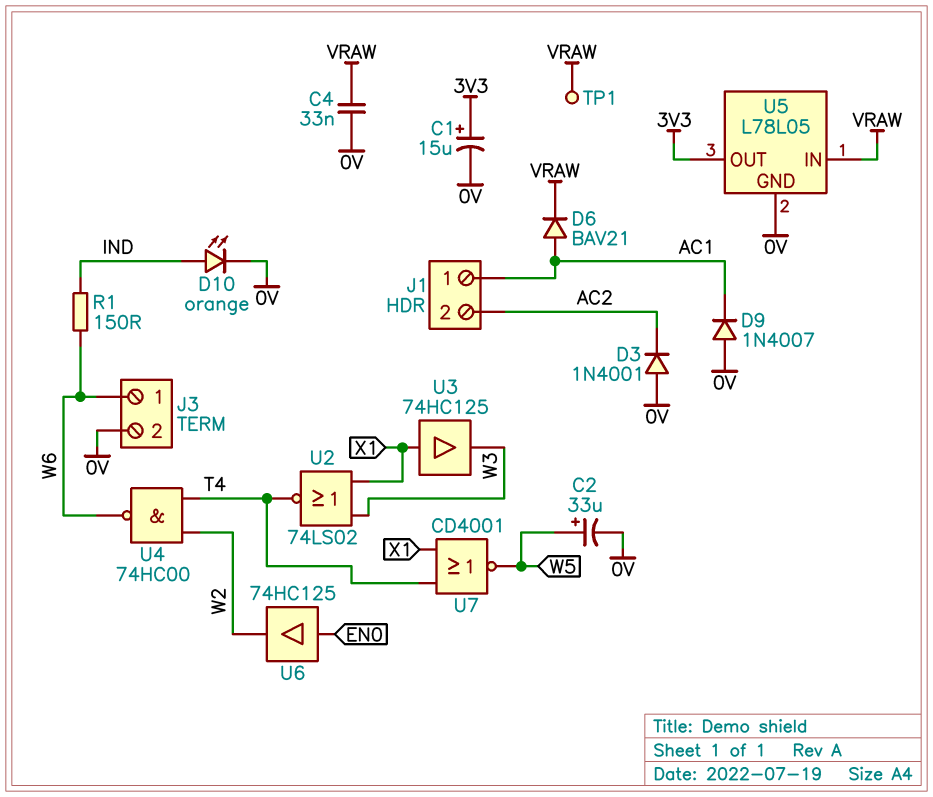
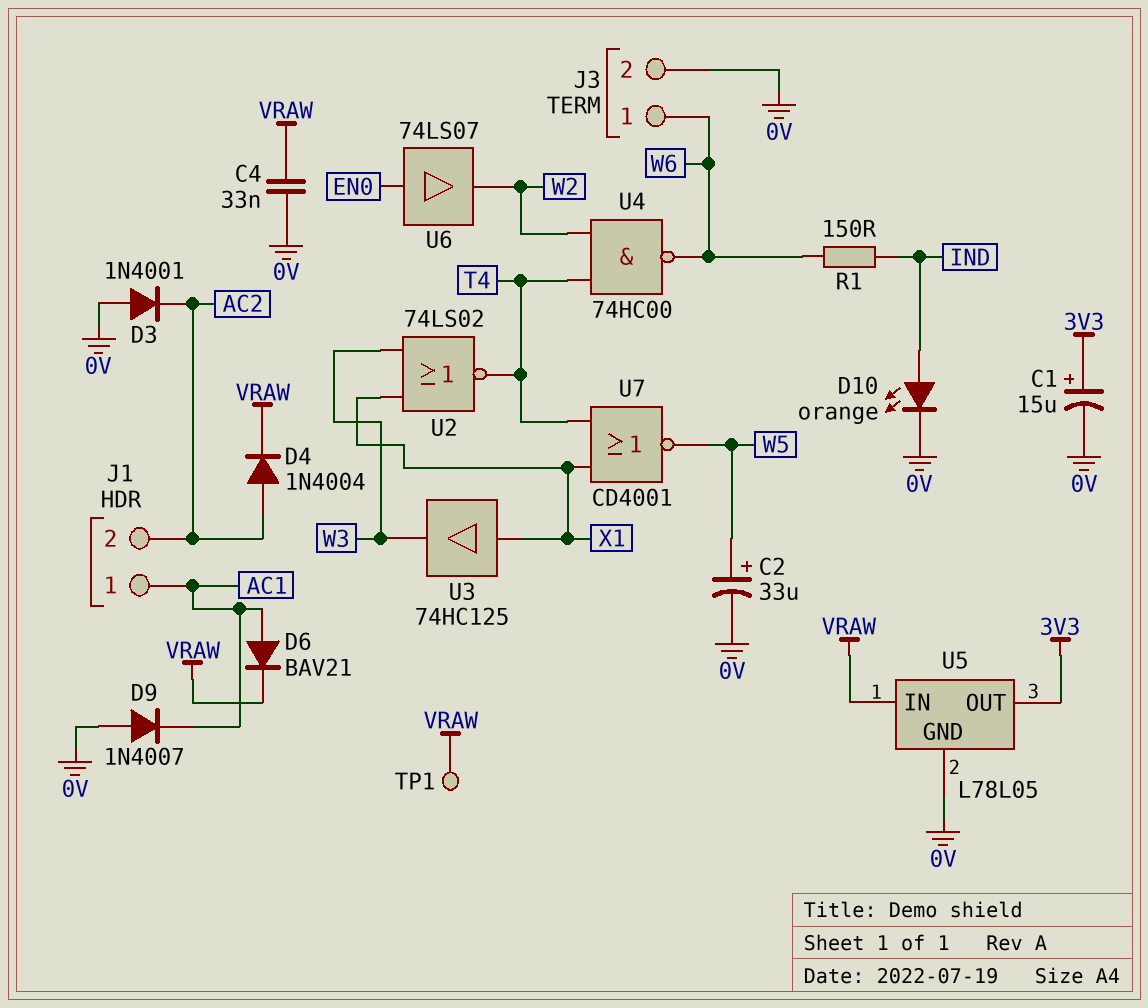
D4: none -> diode 1N4004 (A AC2, K VRAW)
U6: buffer 74HC125 (in EN0, out W2) -> buffer 74LS07 (in EN0, out W2)

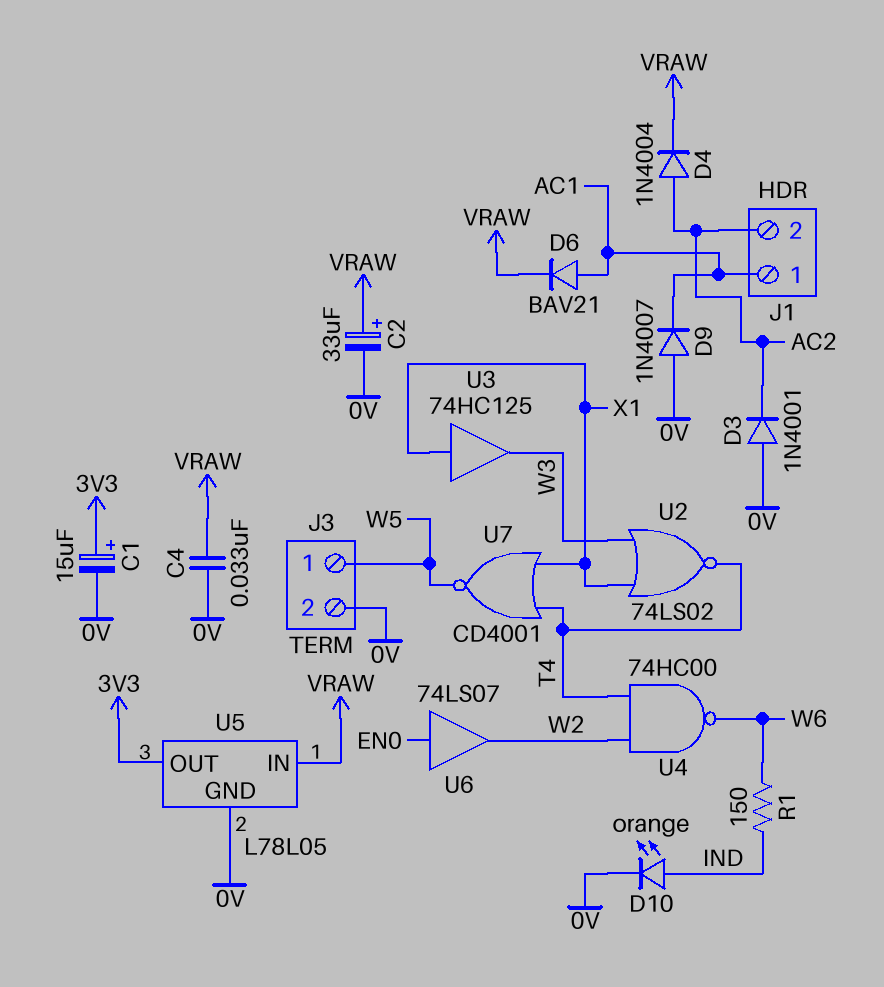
C2: 33uF (plus W5, minus 0V) -> 33uF (plus VRAW, minus 0V)
J3 pin 1: W6 -> W5
TP1: test point (VRAW) -> none

